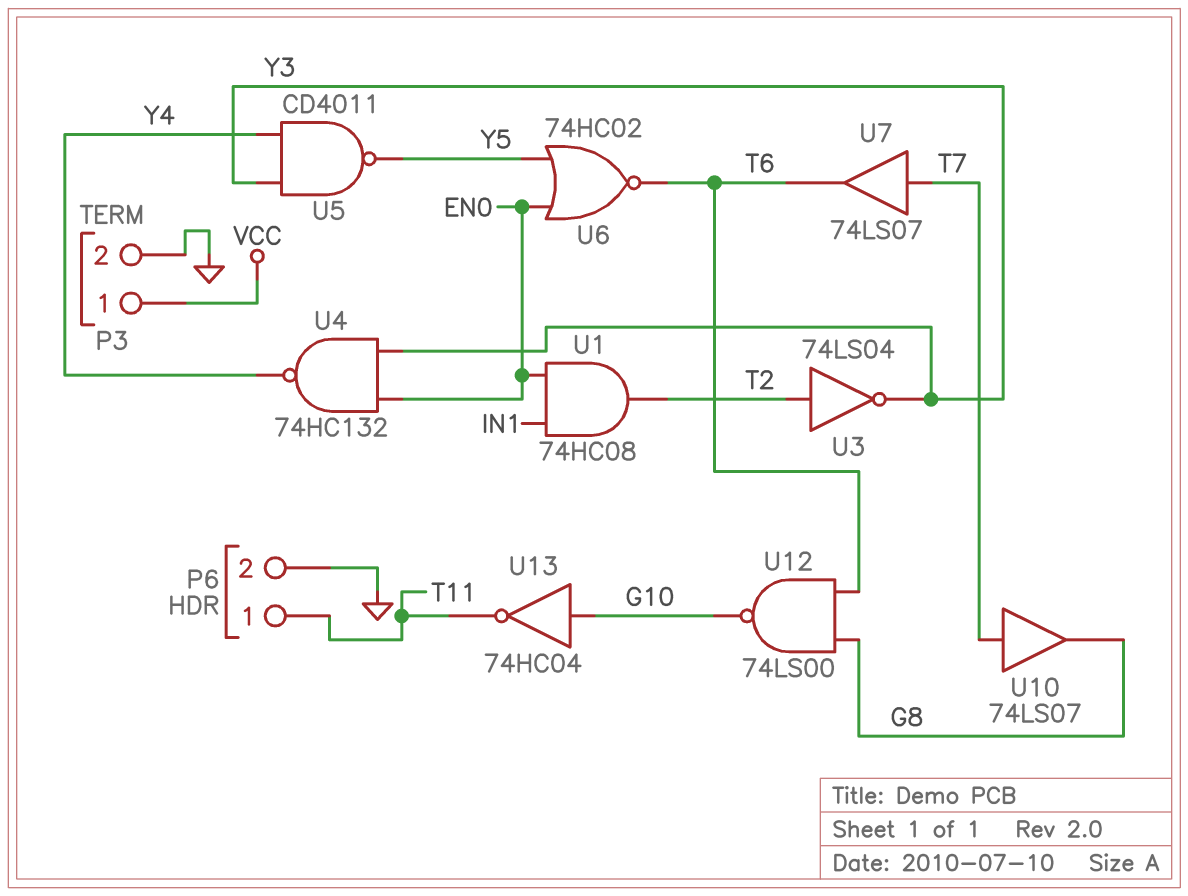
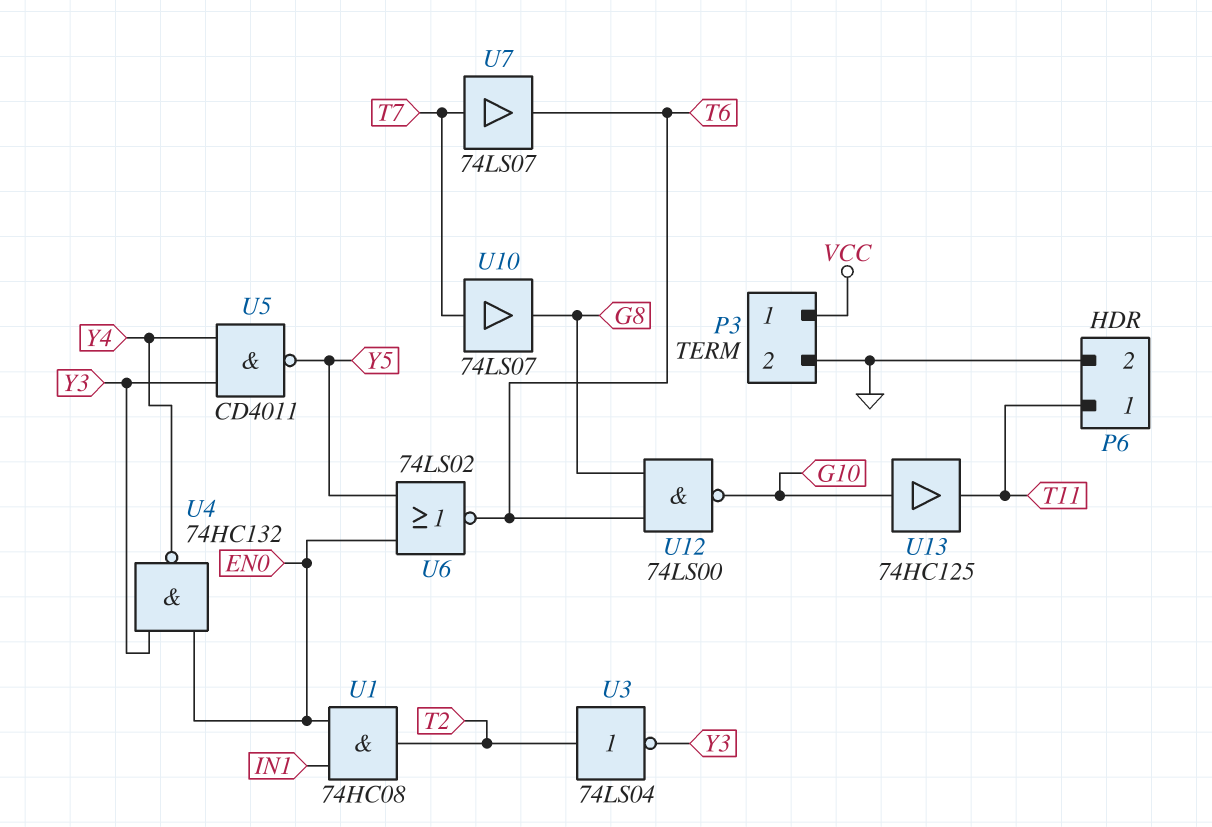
U6: NOR 74HC02 (in EN0, in Y5, out T6) -> NOR 74LS02 (in EN0, in Y5, out T6)
U13: NOT 74HC04 (in G10, out T11) -> buffer 74HC125 (in G10, out T11)

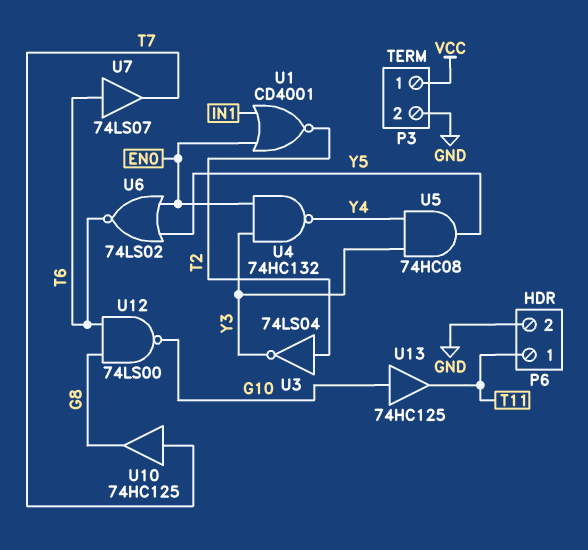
U1: AND 74HC08 (in EN0, in IN1, out T2) -> NOR CD4001 (in EN0, in IN1, out T2)
U5: NAND CD4011 (in Y3, in Y4, out Y5) -> AND 74HC08 (in Y3, in Y4, out Y5)
U7: buffer 74LS07 (in T7, out T6) -> buffer 74LS07 (in T6, out T7)
U10: buffer 74LS07 (in T7, out G8) -> buffer 74HC125 (in T7, out G8)

